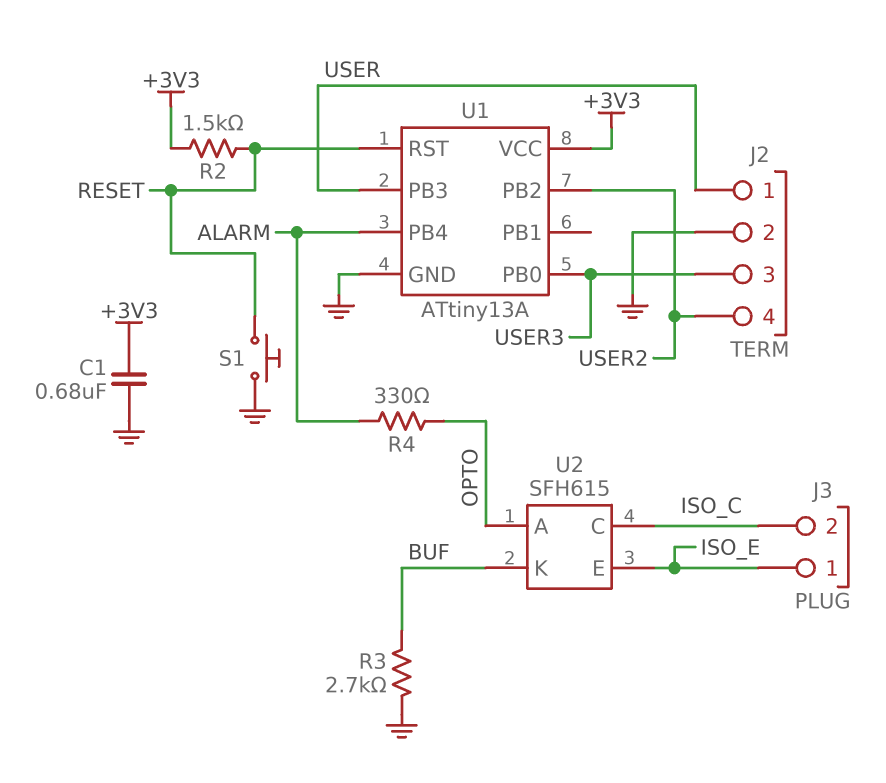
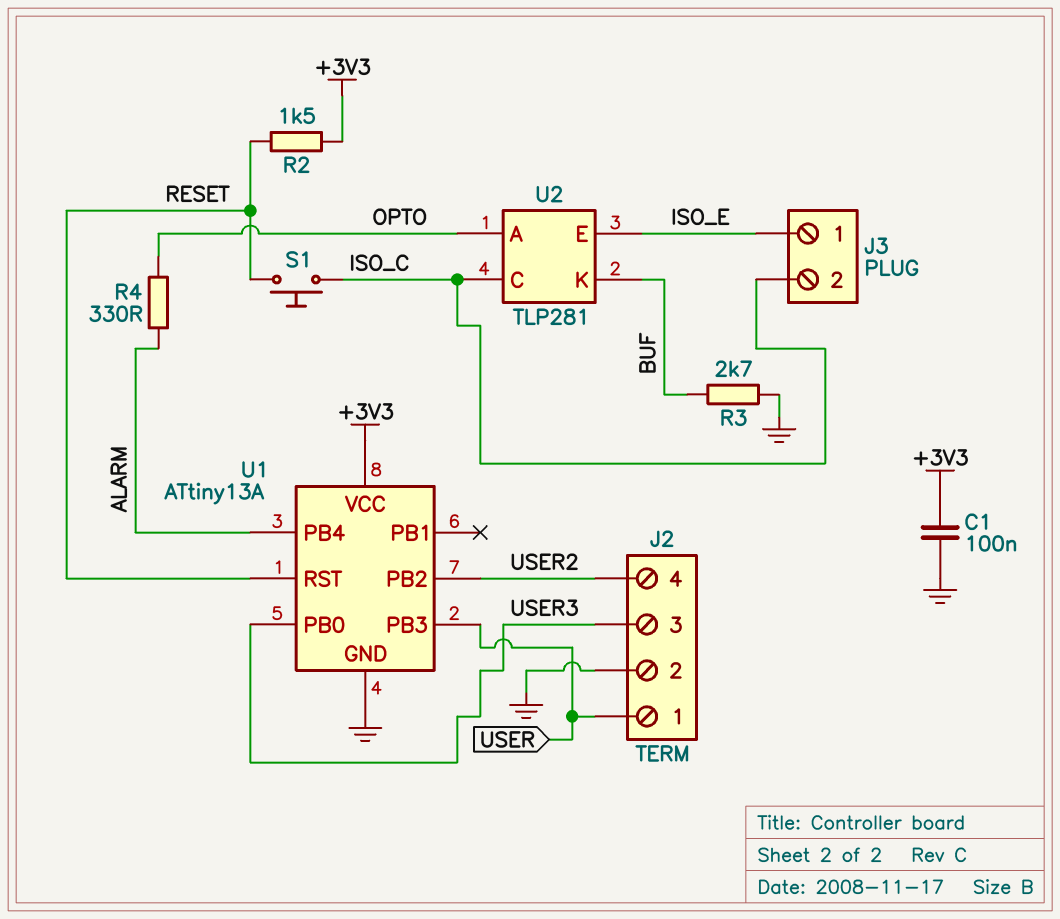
C1: 680nF (+3V3, GND) -> 100nF (+3V3, GND)
S1: button (GND, RESET) -> button (ISO_C, RESET)
U2: SFH615 -> TLP281

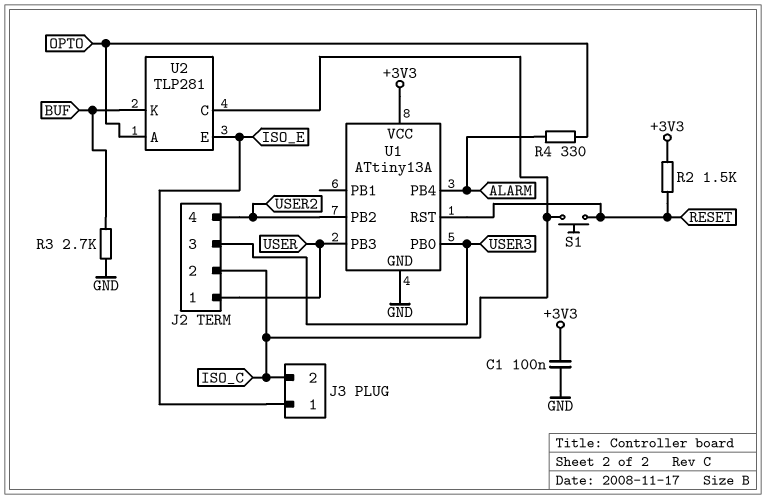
J2 pin 2: GND -> ISO_C

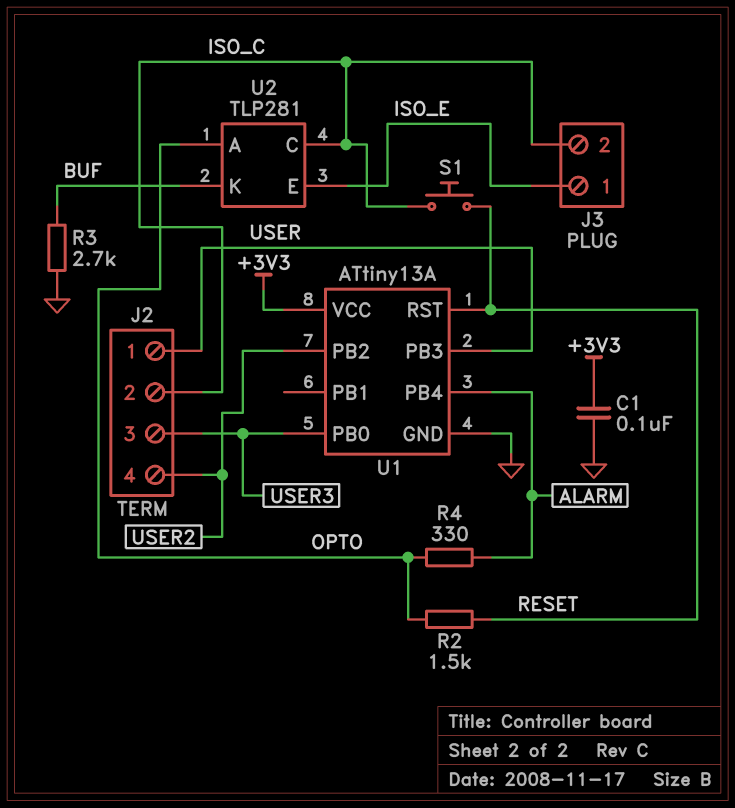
R2: 1.5k (+3V3, RESET) -> 1.5k (OPTO, RESET)

